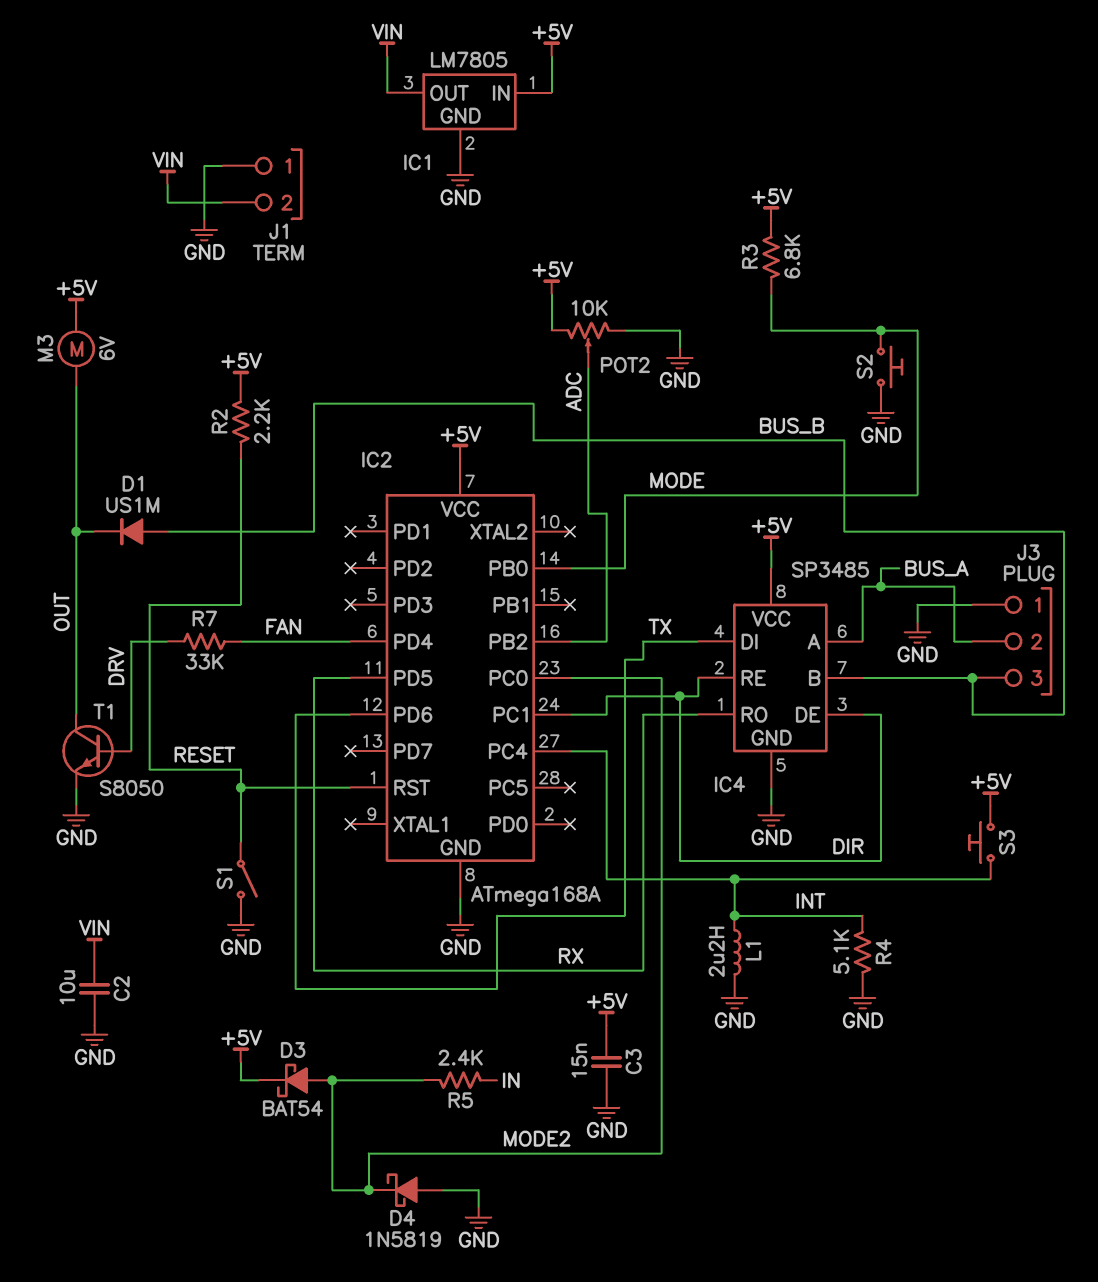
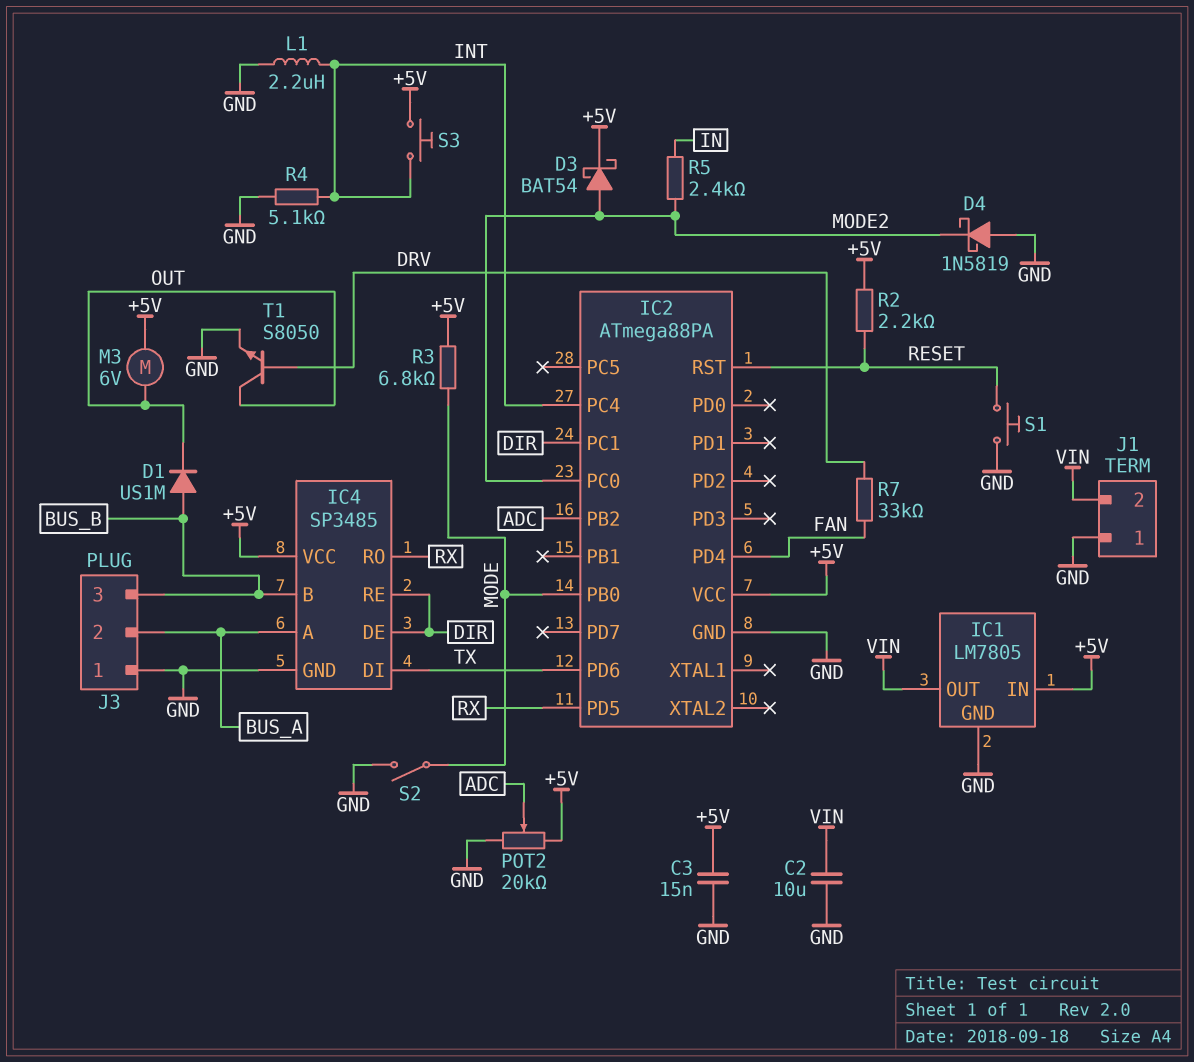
IC2: ATmega168A -> ATmega88PA
POT2: 10k (+5V, GND, wiper ADC) -> 20k (+5V, GND, wiper ADC)
S1: switch (GND, RESET) -> button (GND, RESET)
S2: button (GND, MODE) -> switch (GND, MODE)

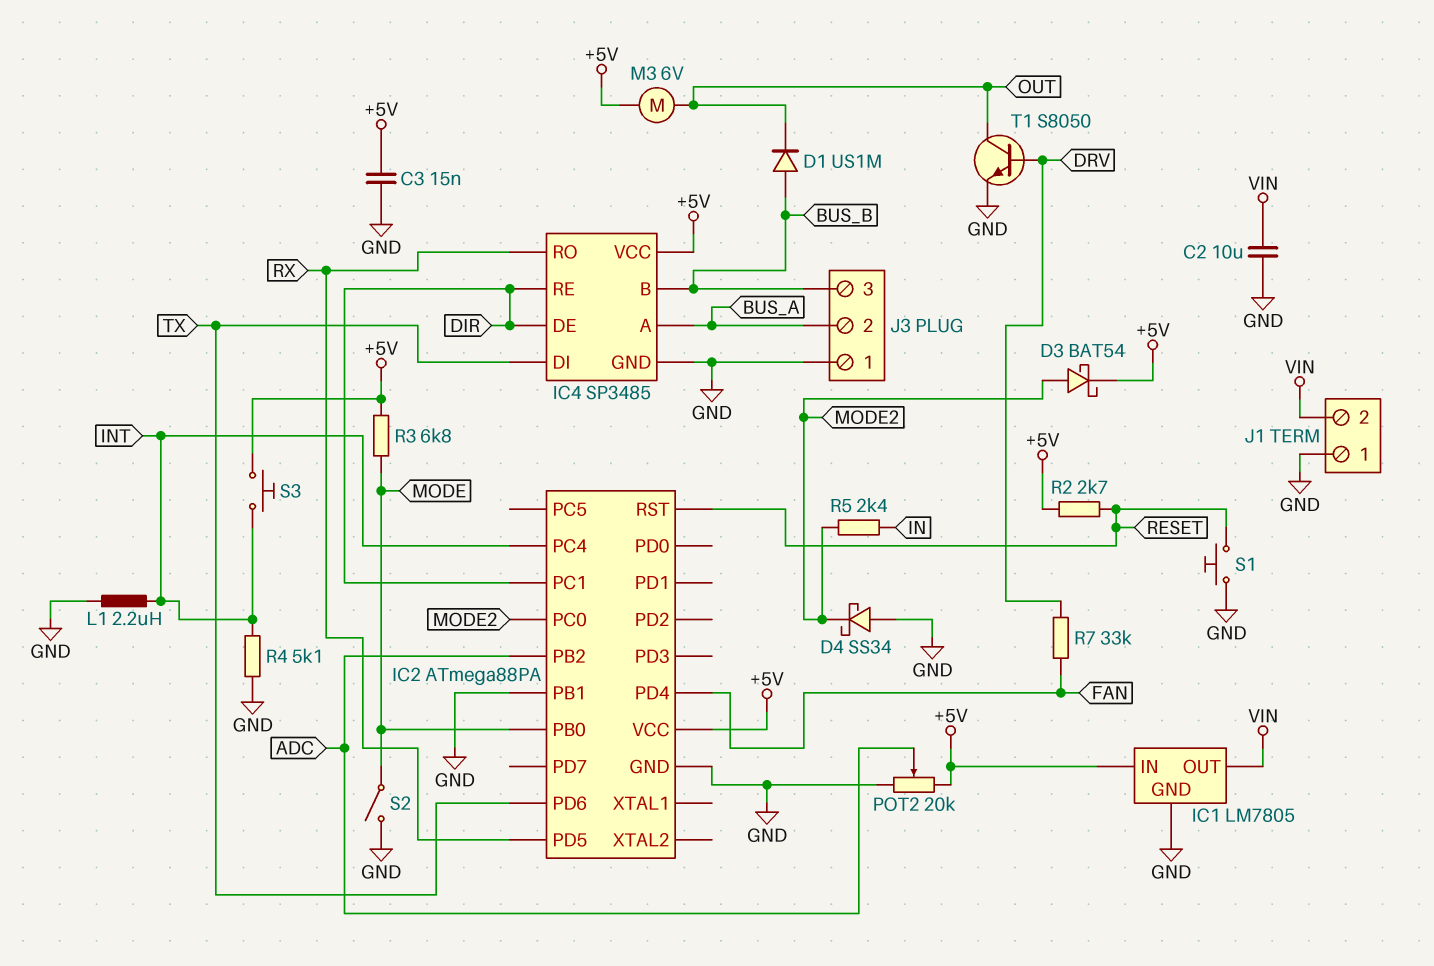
D4: schottky 1N5819 (A GND, K MODE2) -> schottky SS34 (A GND, K MODE2)
IC2 pin PB1: none -> GND
R2: 2.2k (+5V, RESET) -> 2.7k (+5V, RESET)

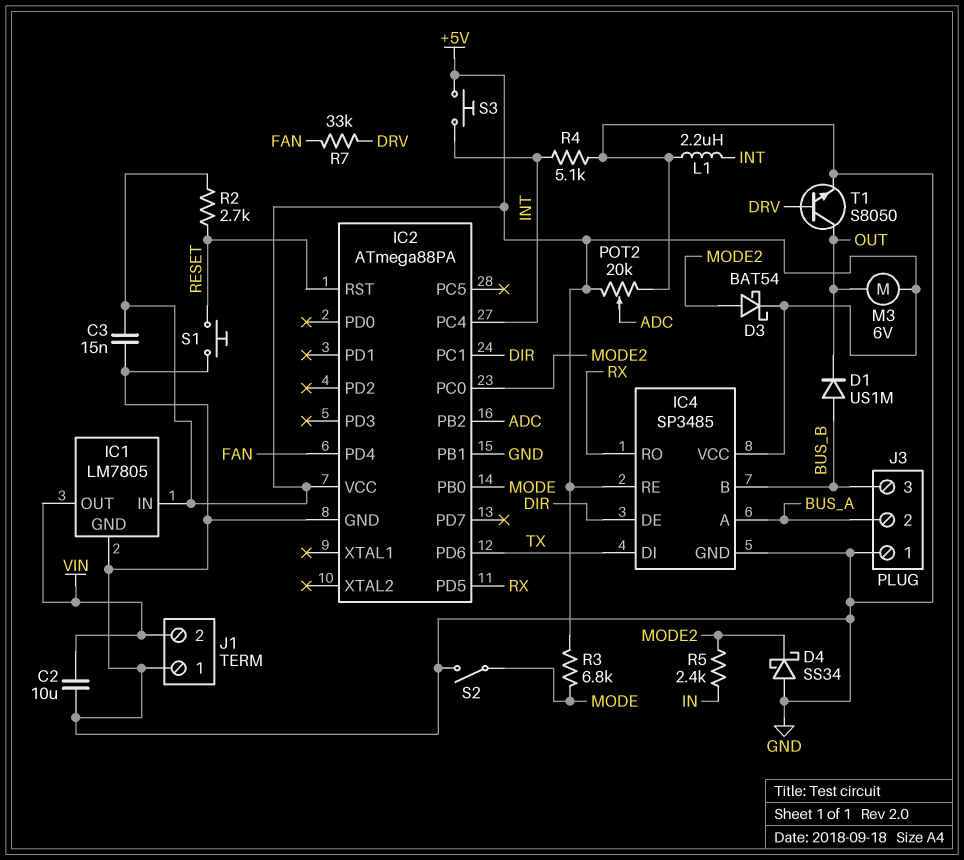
IC4 pin RE: DIR -> +5V

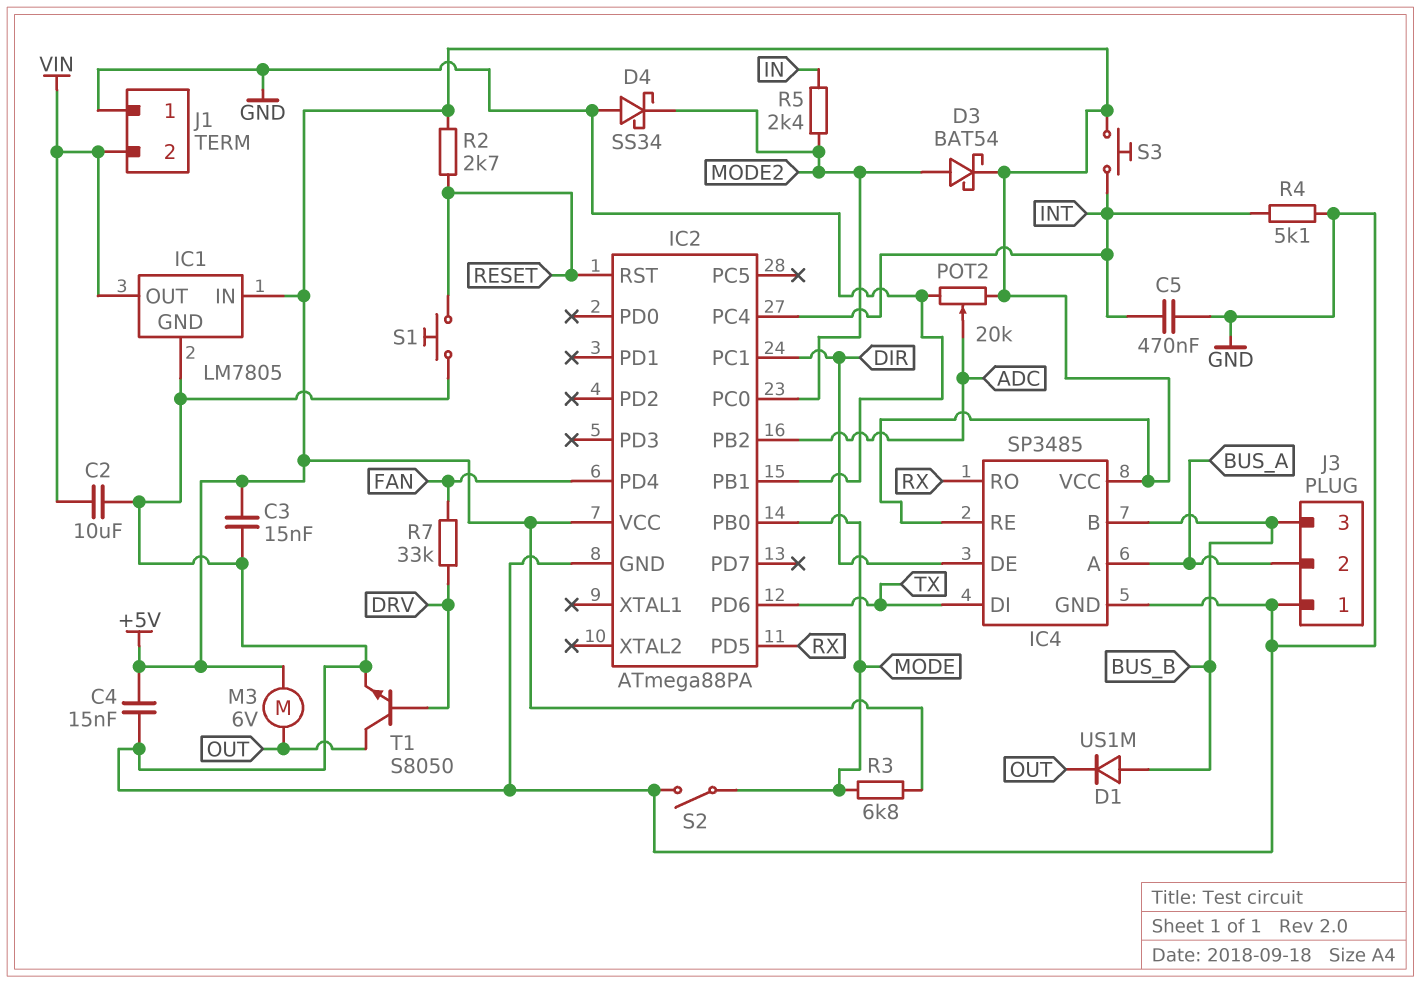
C4: none -> 15nF (+5V, GND)
C5: none -> 470nF (GND, INT)
L1: 2.2uH (GND, INT) -> none

